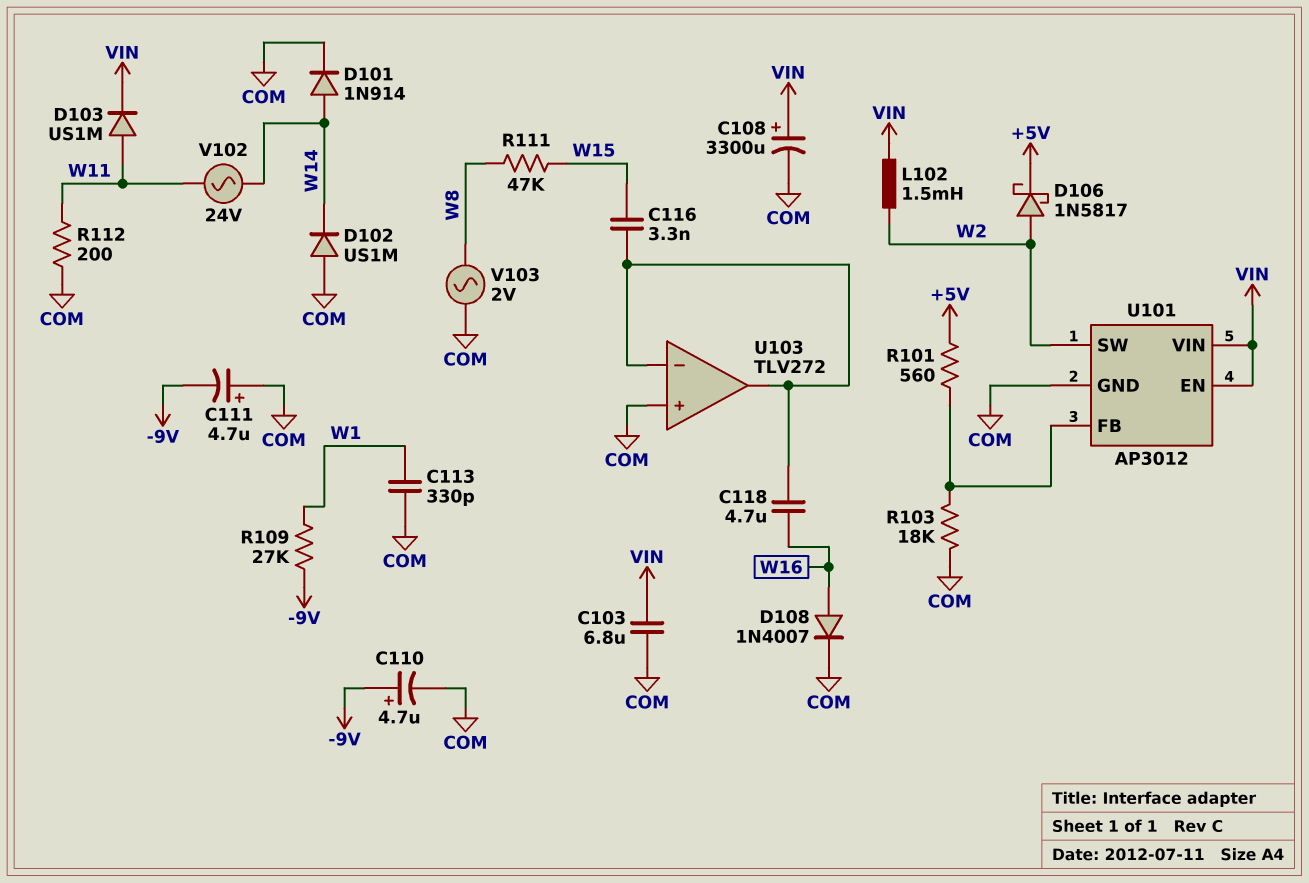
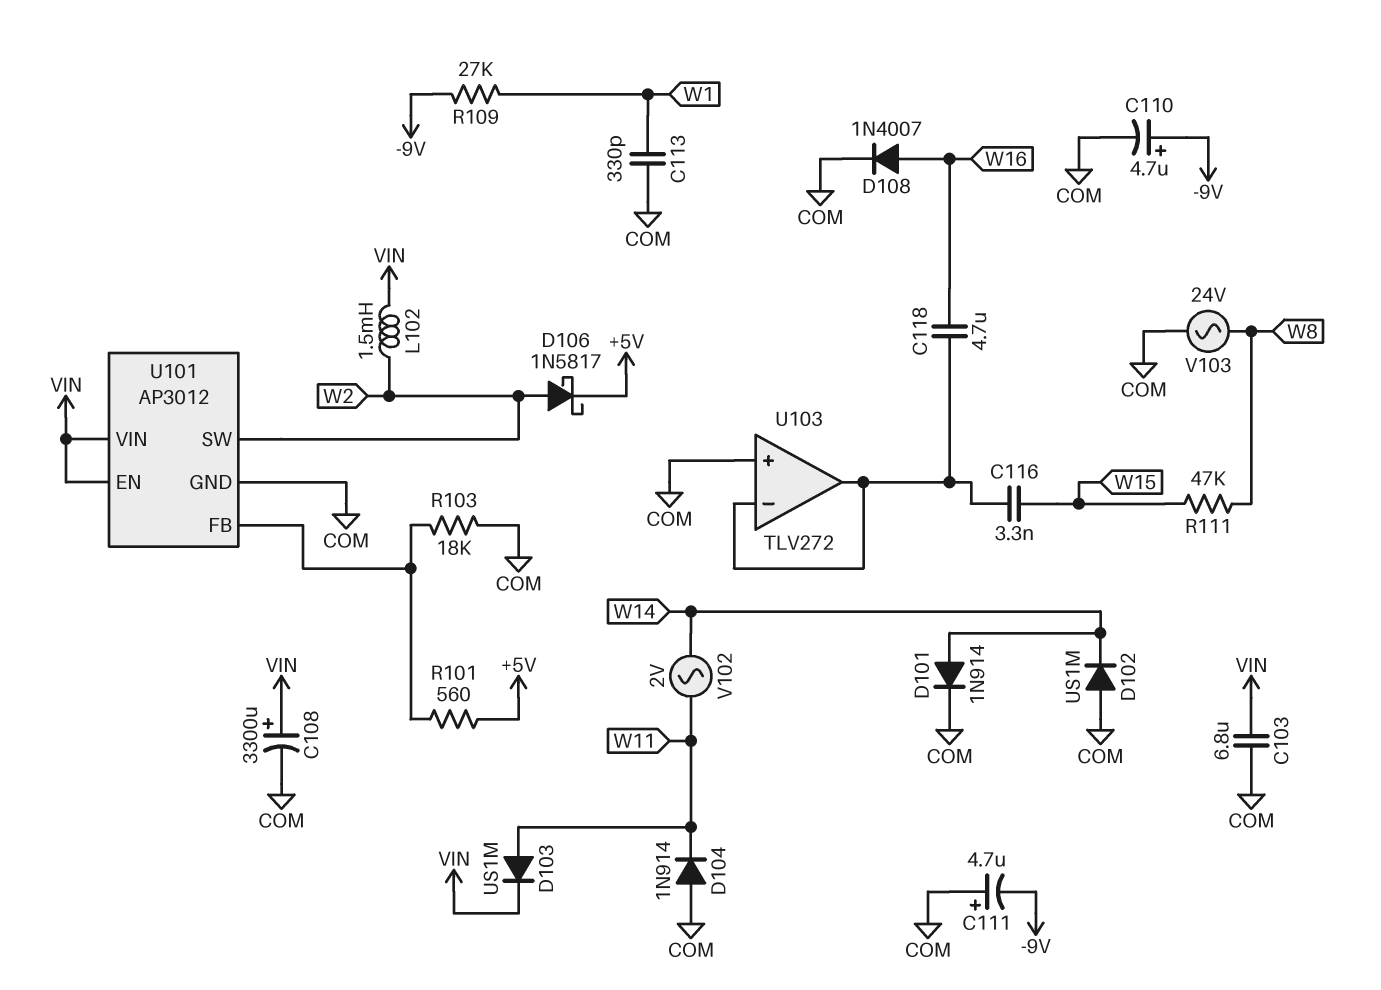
D104: none -> diode 1N914 (A COM, K W11)
R112: 200 (COM, W11) -> none
V102: AC 24V (W11, W14) -> AC 2V (W11, W14)
V103: AC 2V (COM, W8) -> AC 24V (COM, W8)

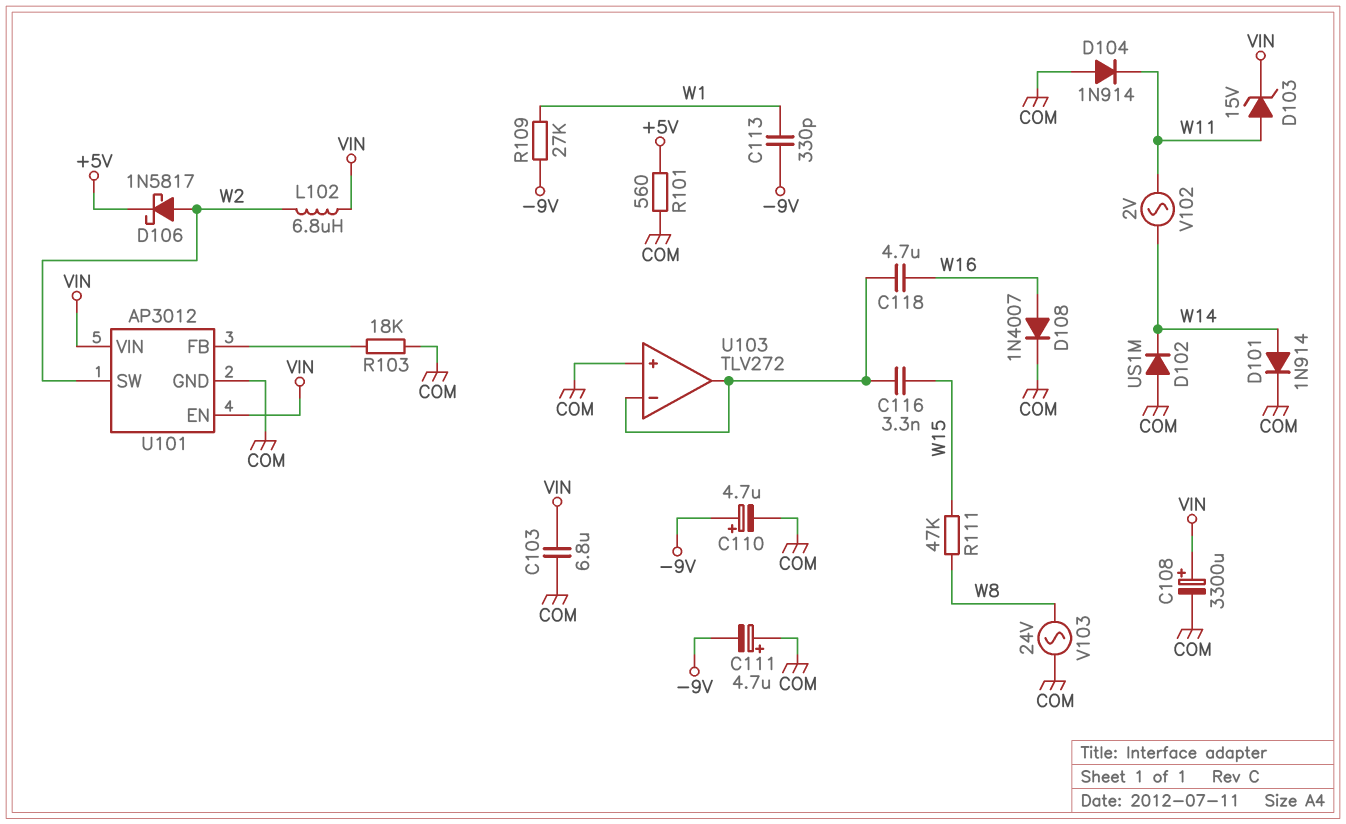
C113: 330pF (COM, W1) -> 330pF (-9V, W1)
D103: diode US1M (A W11, K VIN) -> zener 15V (A W11, K VIN)
L102: 1.5mH (VIN, W2) -> 6.8uH (VIN, W2)
R101: 560 (+5V, U101/FB) -> 560 (+5V, COM)

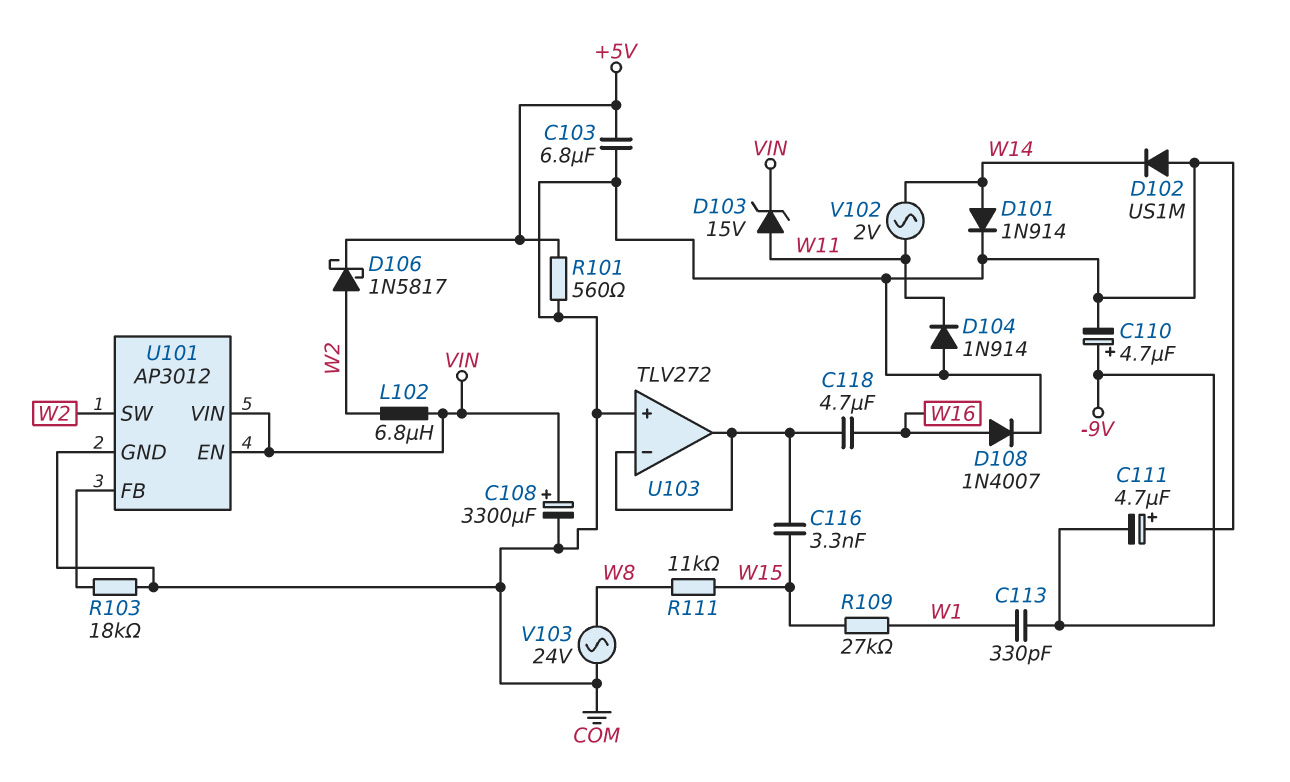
C103: 6.8uF (COM, VIN) -> 6.8uF (+5V, COM)
R109: 27k (-9V, W1) -> 27k (W1, W15)
R111: 47k (W8, W15) -> 11k (W8, W15)

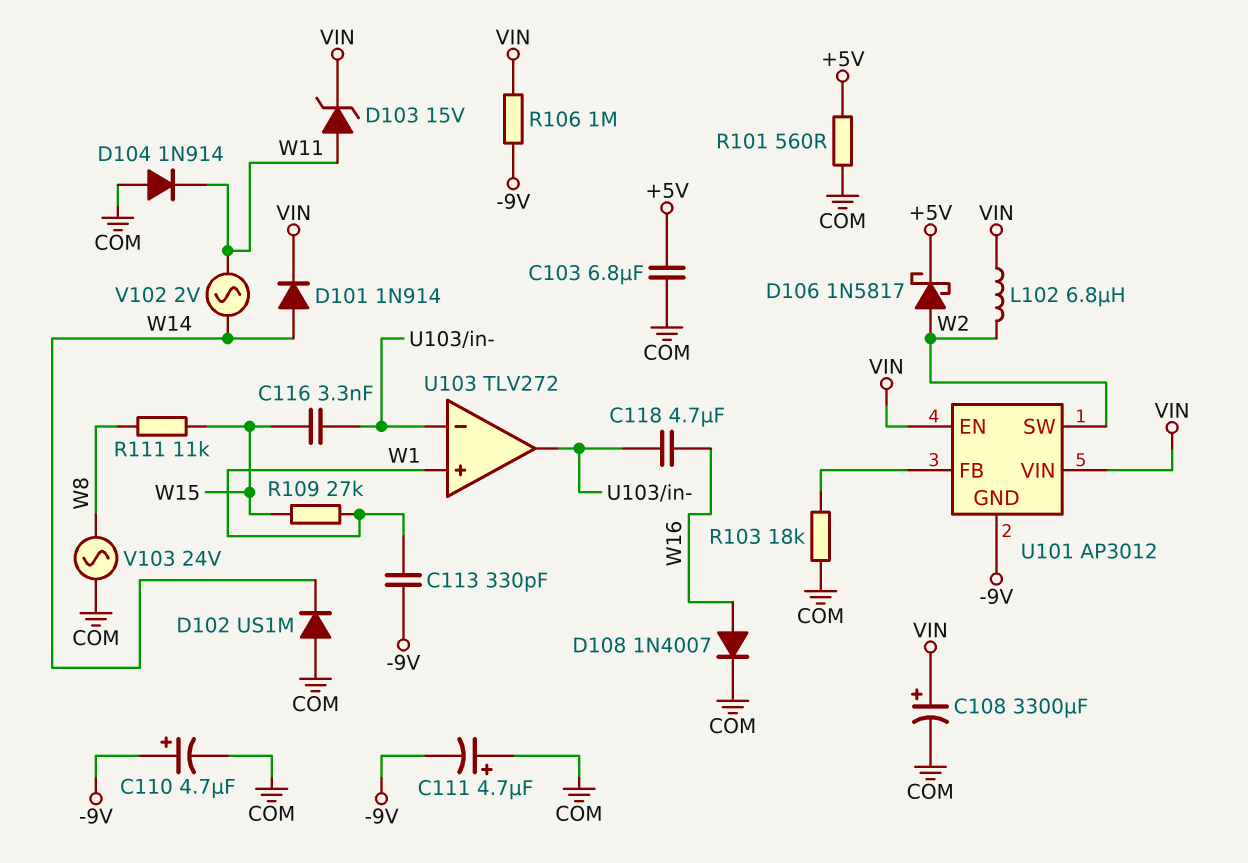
D101: diode 1N914 (A W14, K COM) -> diode 1N914 (A W14, K VIN)
R106: none -> 1M (-9V, VIN)
U101 pin GND: COM -> -9V
U103 pin in+: COM -> W1

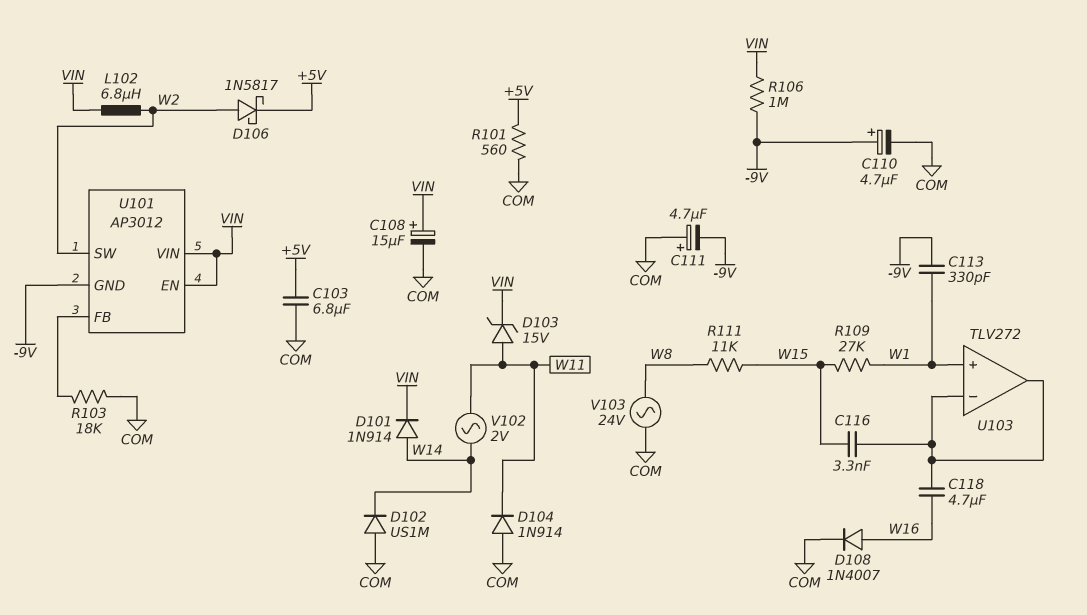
C108: 3300uF (plus VIN, minus COM) -> 15uF (plus VIN, minus COM)

